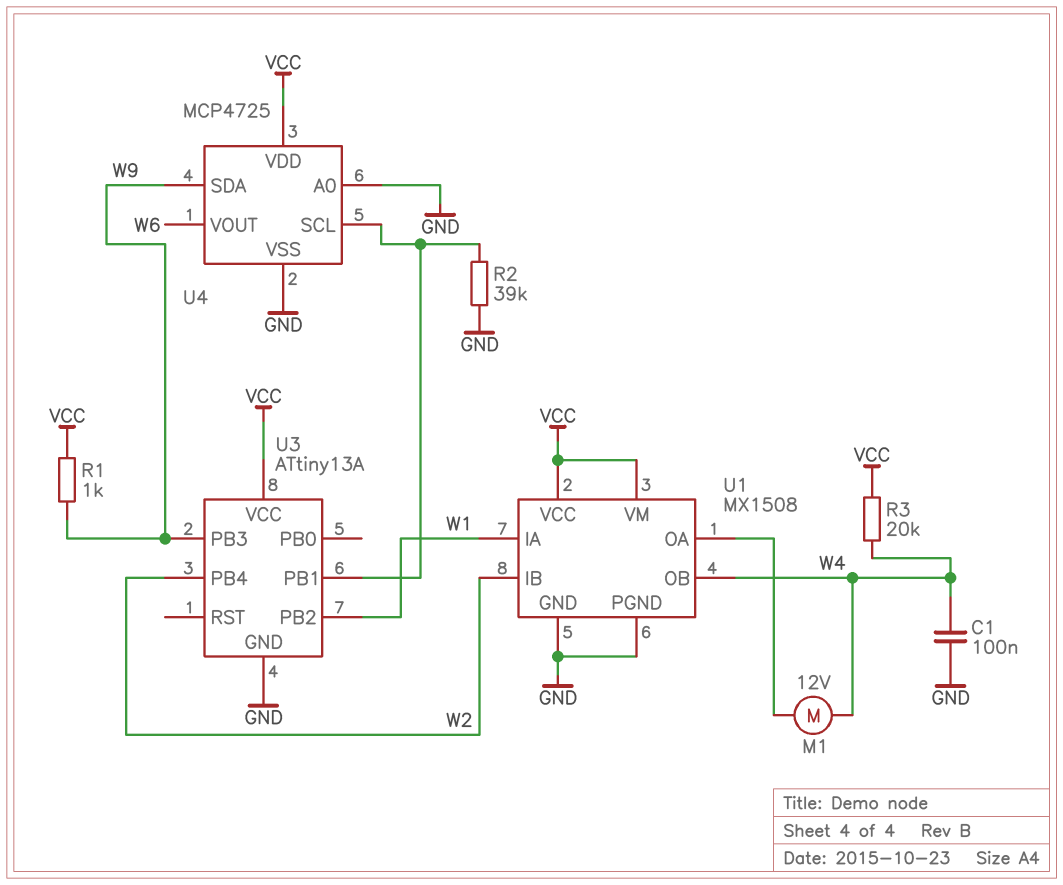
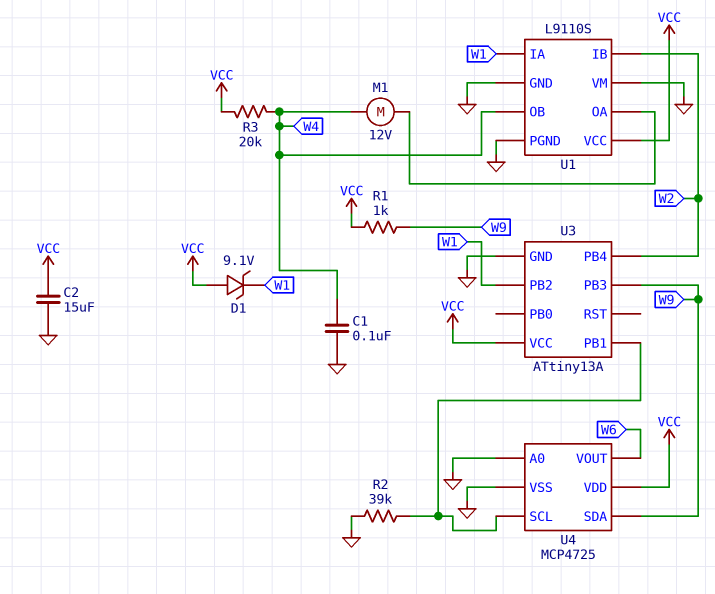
C2: none -> 15uF (GND, VCC)
D1: none -> zener 9.1V (A VCC, K W1)
U1: MX1508 -> L9110S
U1 pin VM: VCC -> GND

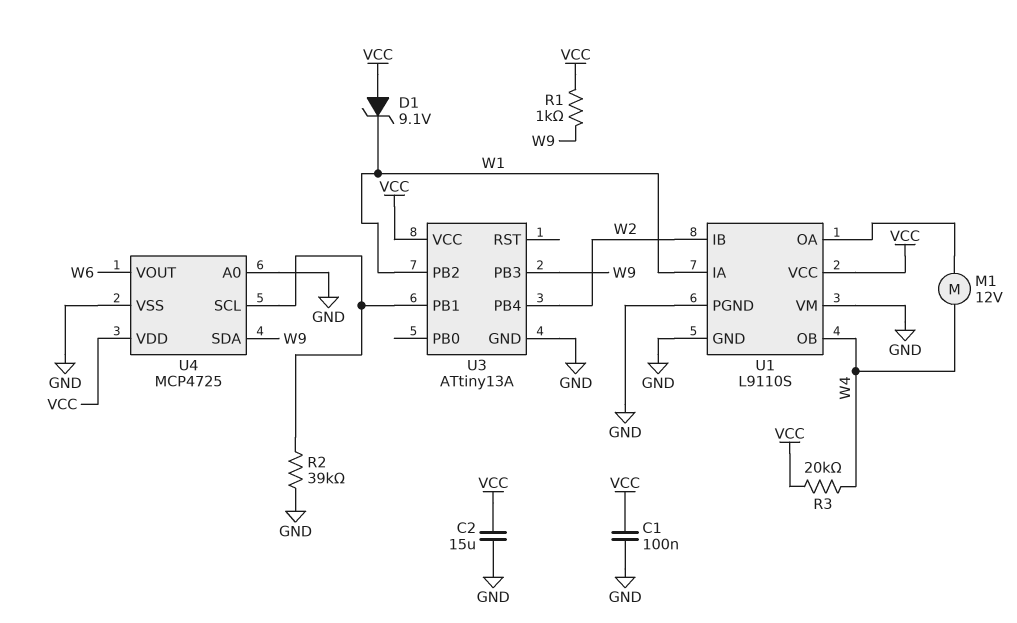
C1: 100nF (GND, W4) -> 100nF (GND, VCC)

